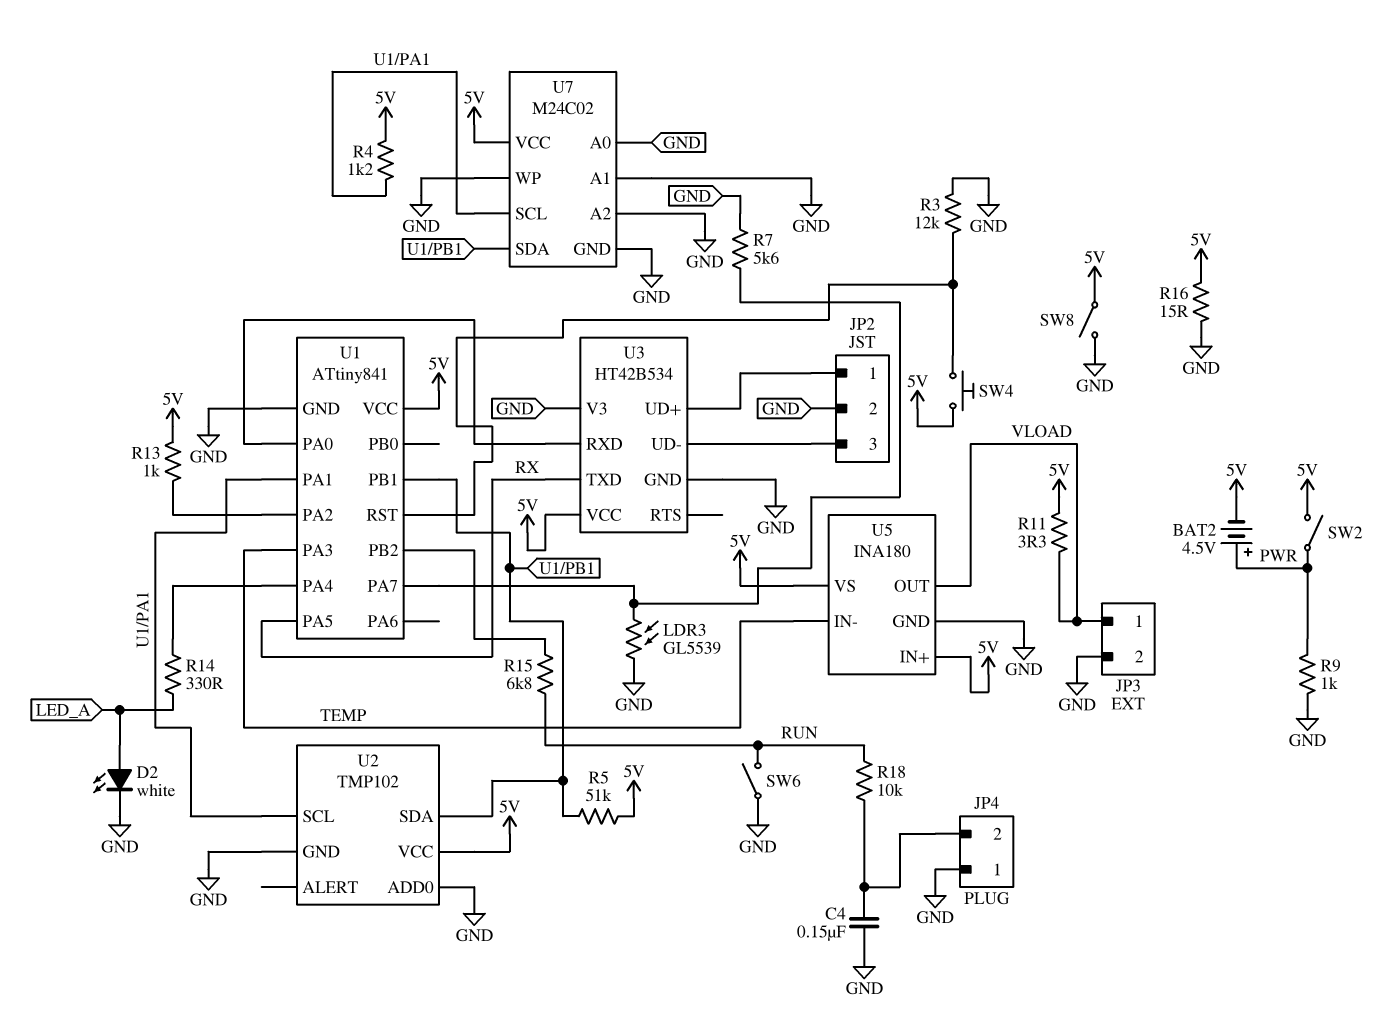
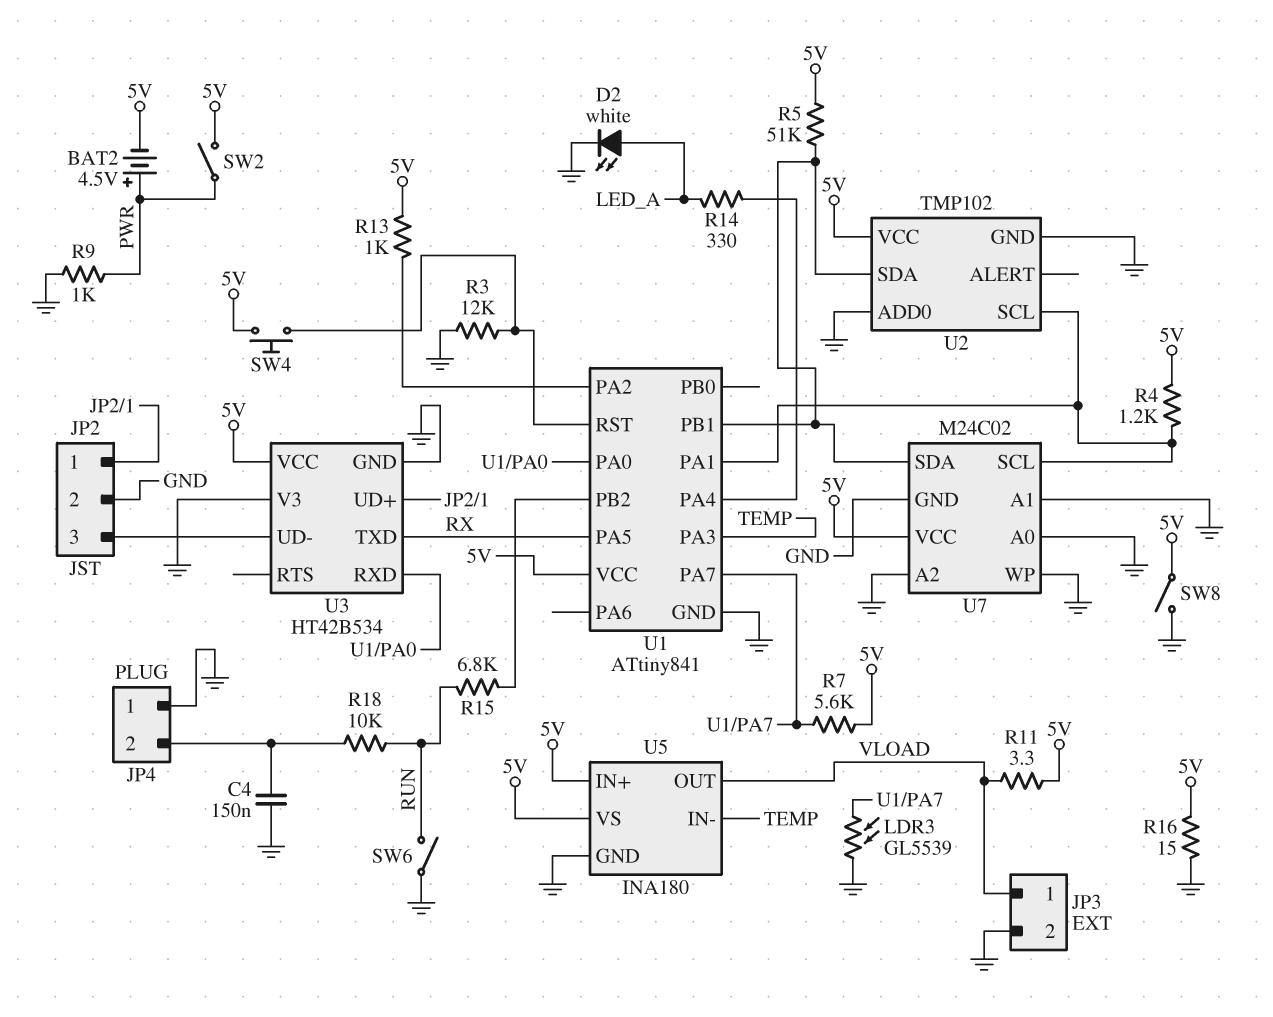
R7: 5.6k (GND, U1/PA7) -> 5.6k (5V, U1/PA7)

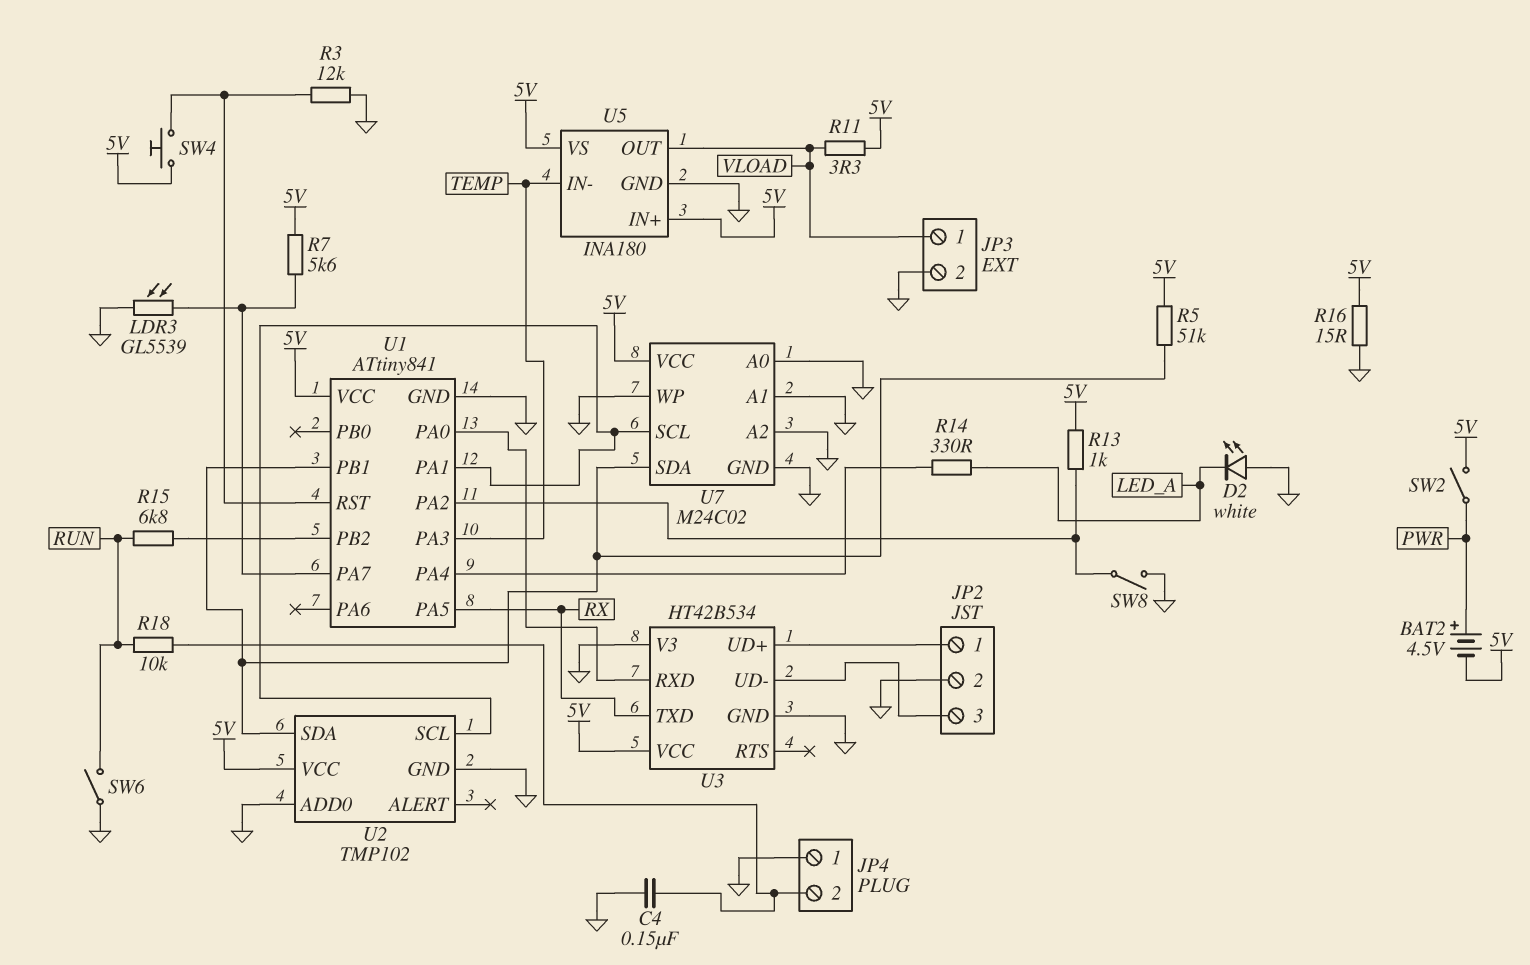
D2: LED white (A LED_A, K GND) -> LED white (A GND, K LED_A)
R4: 1.2k (5V, U1/PA1) -> none
R9: 1k (GND, PWR) -> none
SW8: switch (5V, GND) -> switch (GND, U1/PA2)

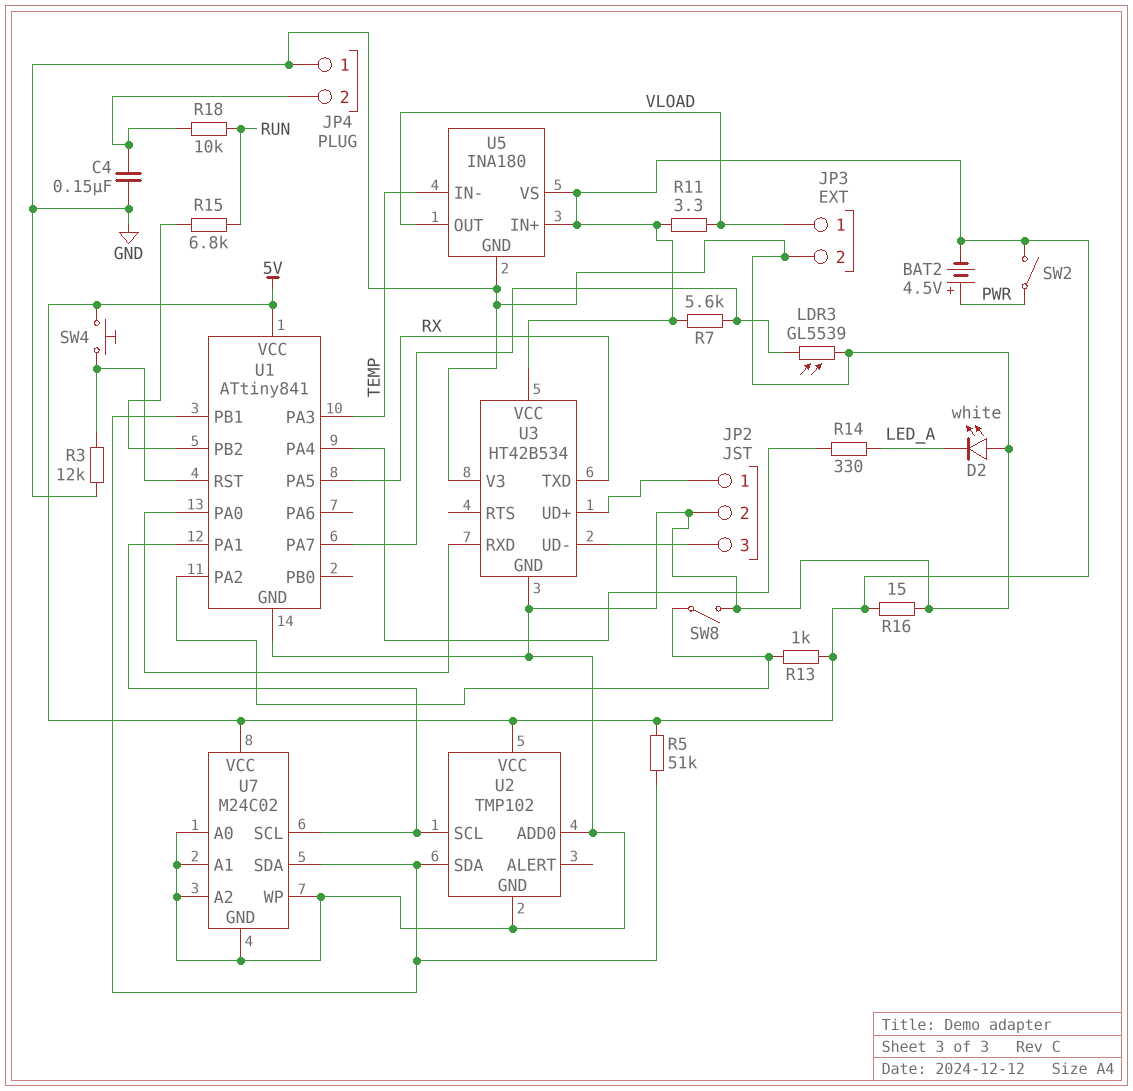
SW6: switch (GND, RUN) -> none

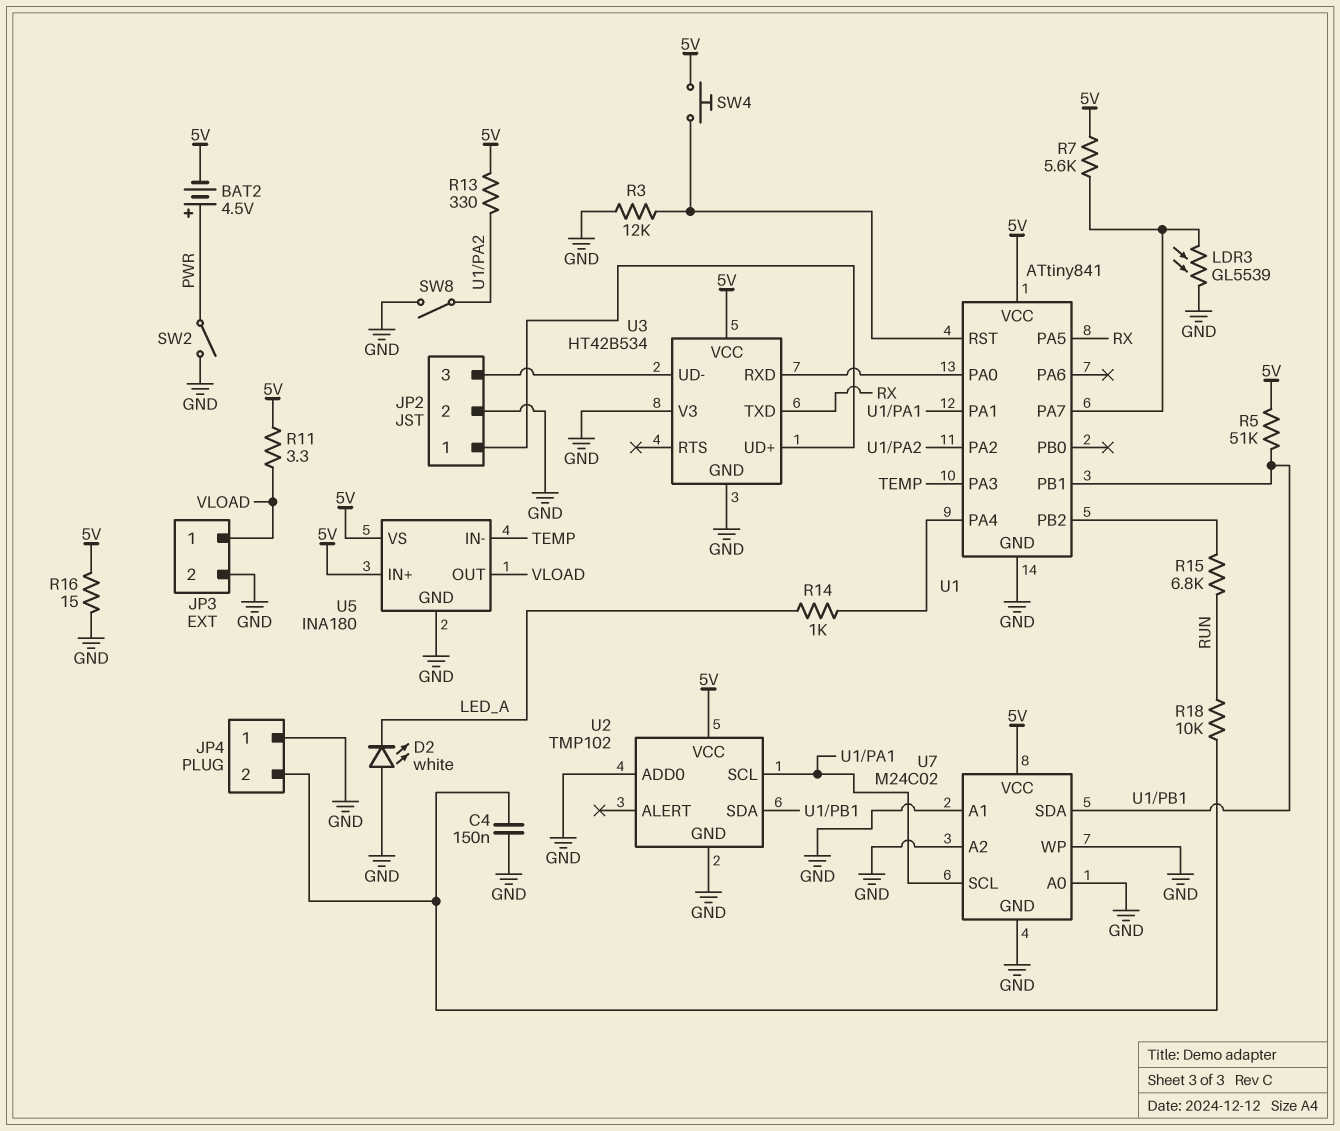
R13: 1k (5V, U1/PA2) -> 330 (5V, U1/PA2)
R14: 330 (LED_A, U1/PA4) -> 1k (LED_A, U1/PA4)
SW2: switch (5V, PWR) -> switch (GND, PWR)

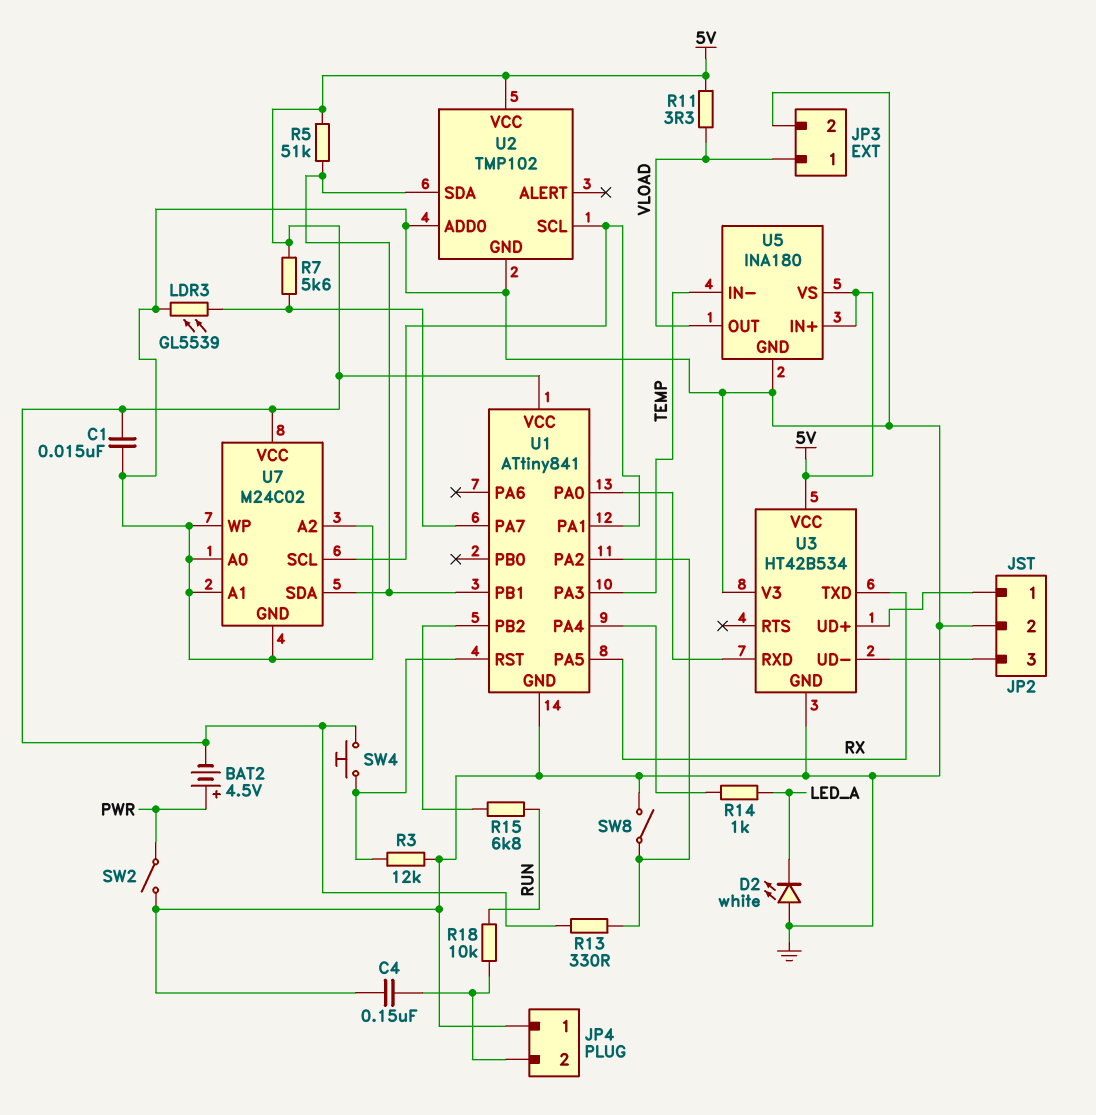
C1: none -> 15nF (5V, GND)
R16: 15 (5V, GND) -> none

